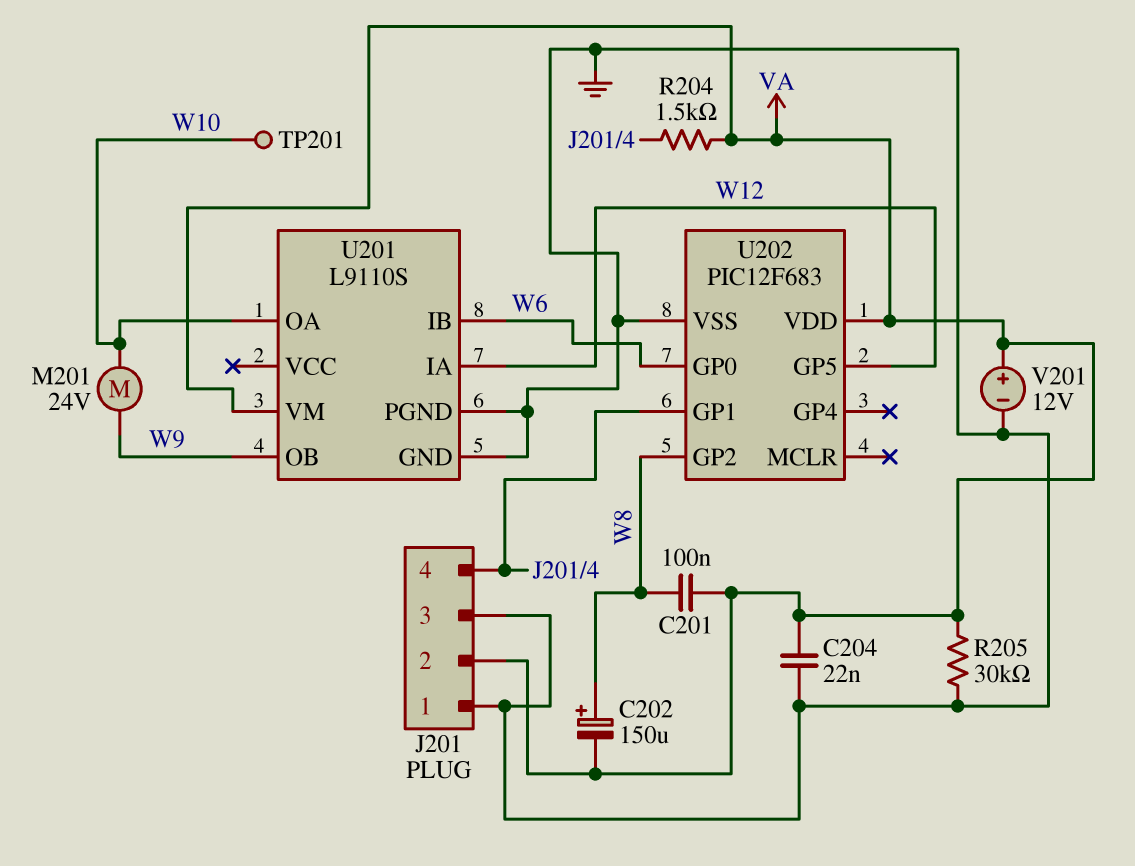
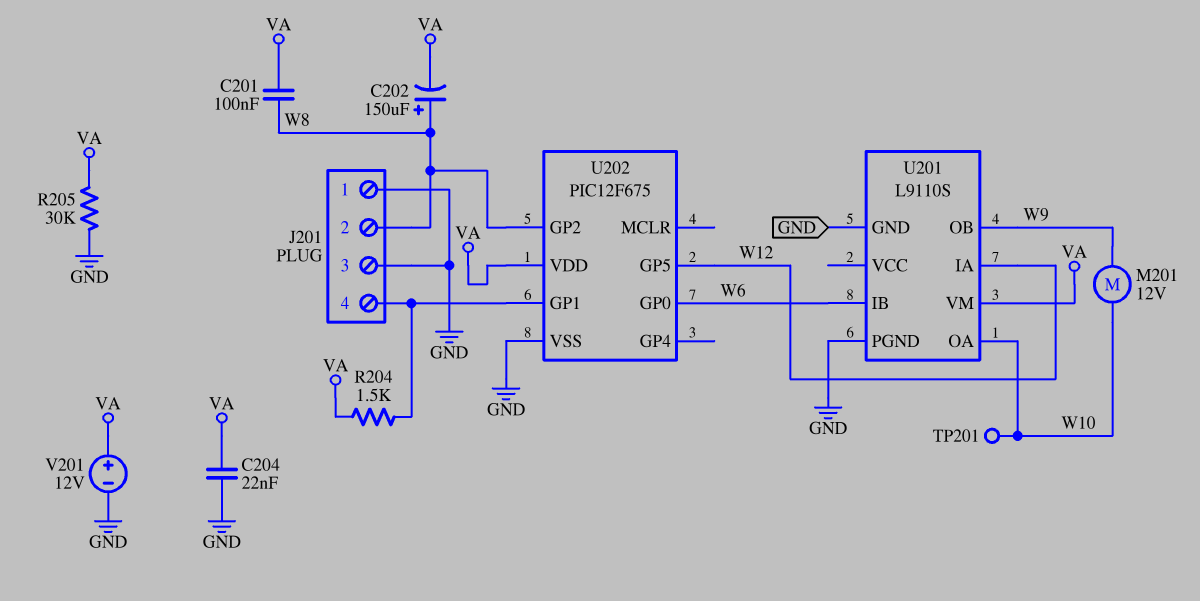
J201 pin 2: VA -> W8
M201: motor 24V (W9, W10) -> motor 12V (W9, W10)
U202: PIC12F683 -> PIC12F675

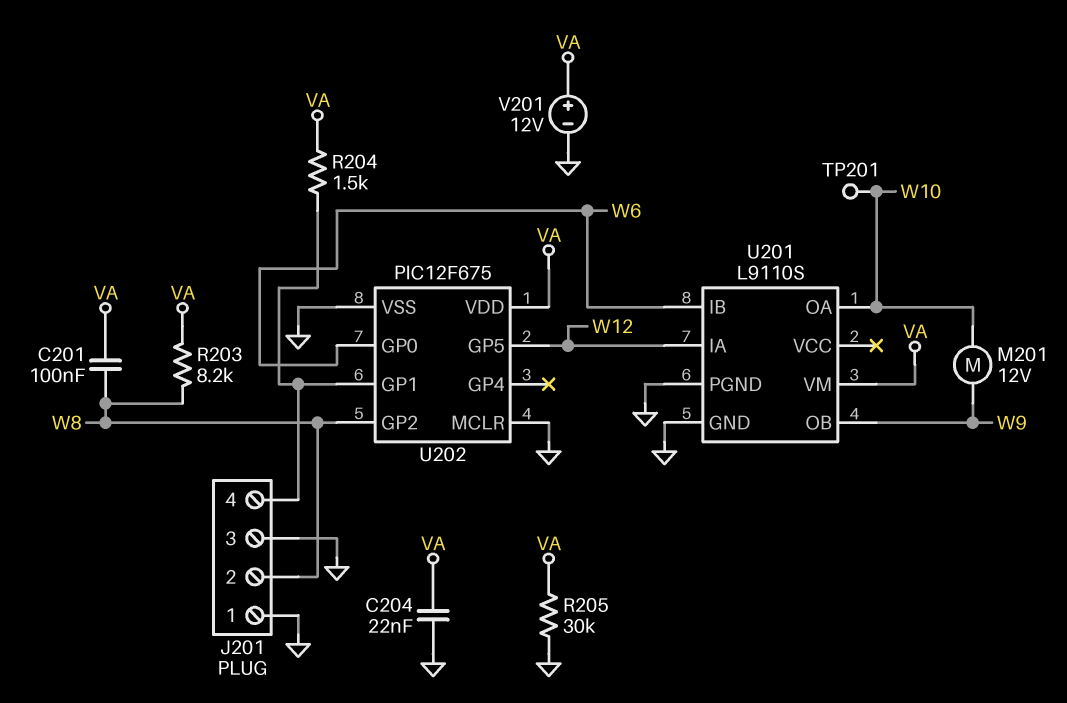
C202: 150uF (plus W8, minus VA) -> none
R203: none -> 8.2k (VA, W8)
U202 pin MCLR: none -> GND

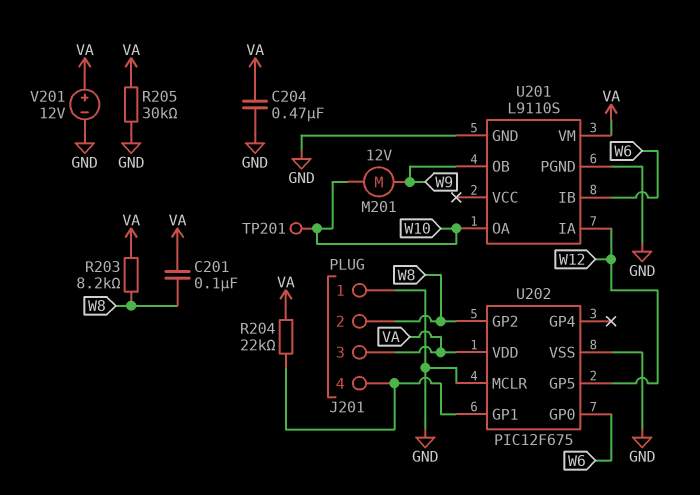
C204: 22nF (GND, VA) -> 470nF (GND, VA)
J201 pin 3: GND -> VA
R204: 1.5k (J201/4, VA) -> 22k (J201/4, VA)

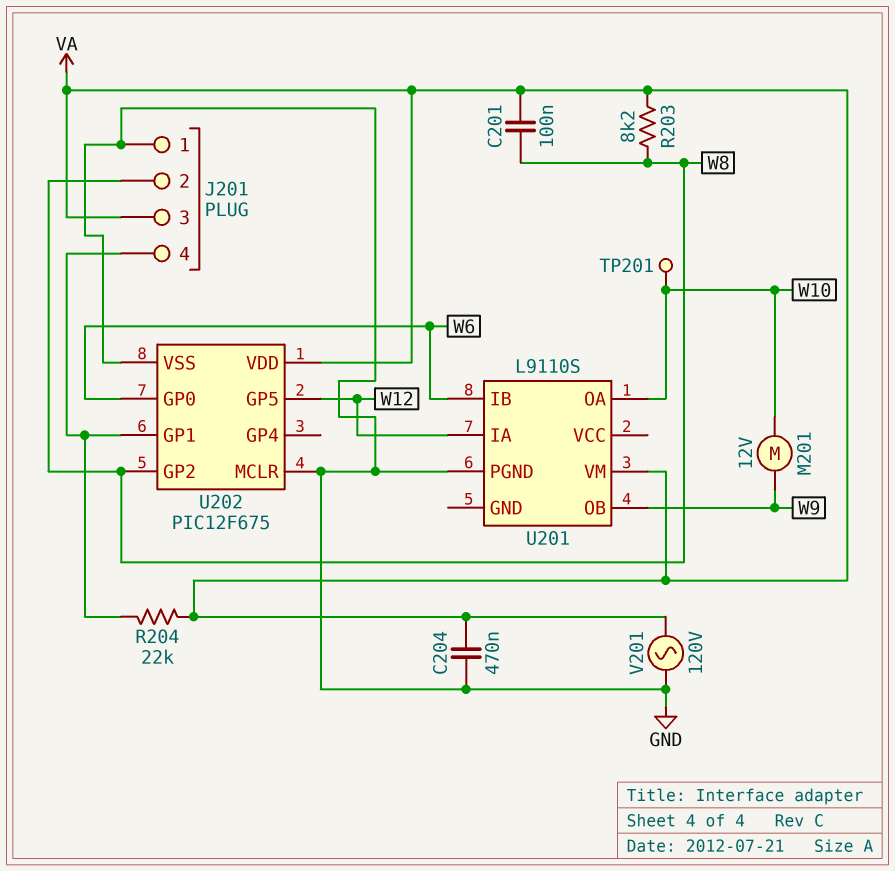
R205: 30k (GND, VA) -> none
U201 pin GND: GND -> none
V201: 12V (plus VA, minus GND) -> AC 120V (GND, VA)

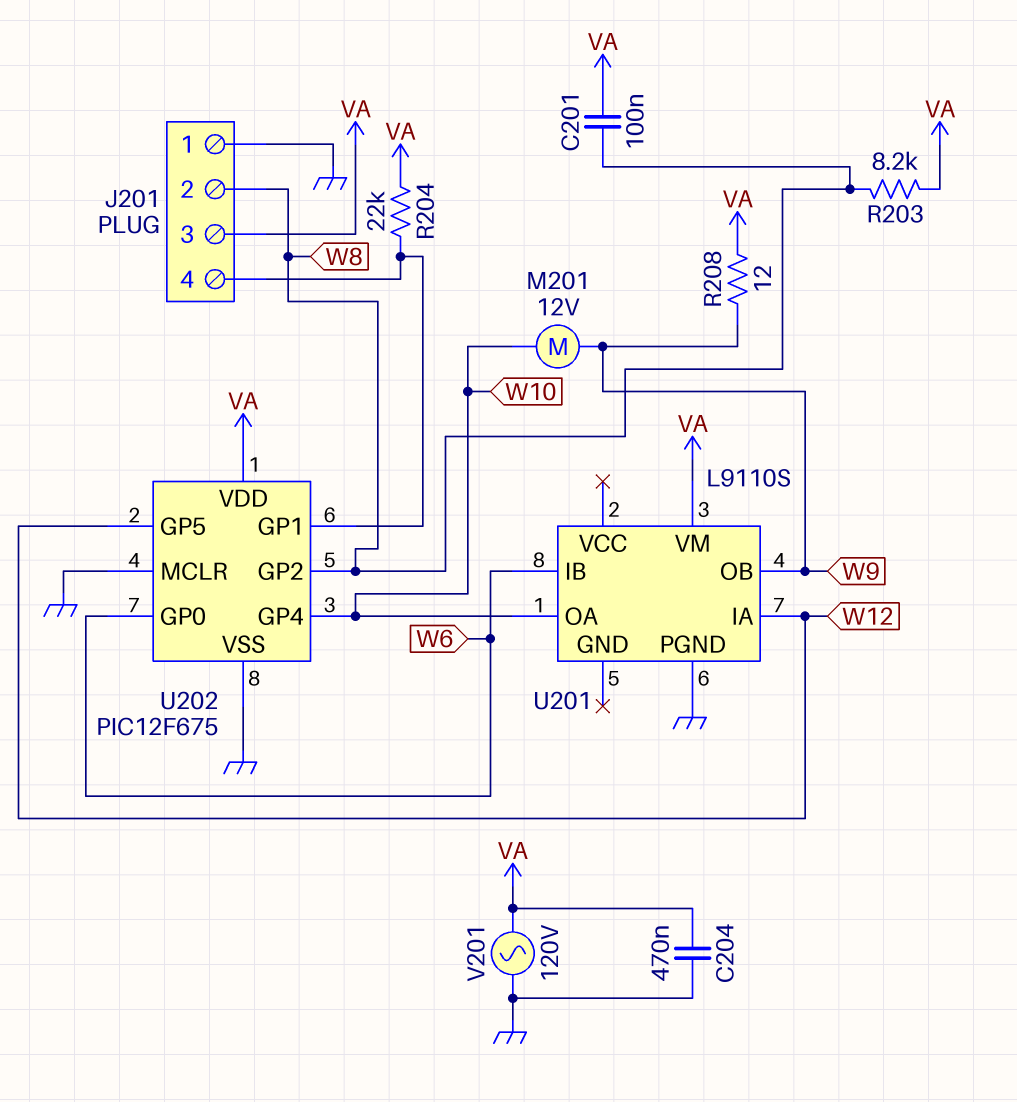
R208: none -> 12 (VA, W9)
TP201: test point (W10) -> none
U202 pin GP4: none -> W10

